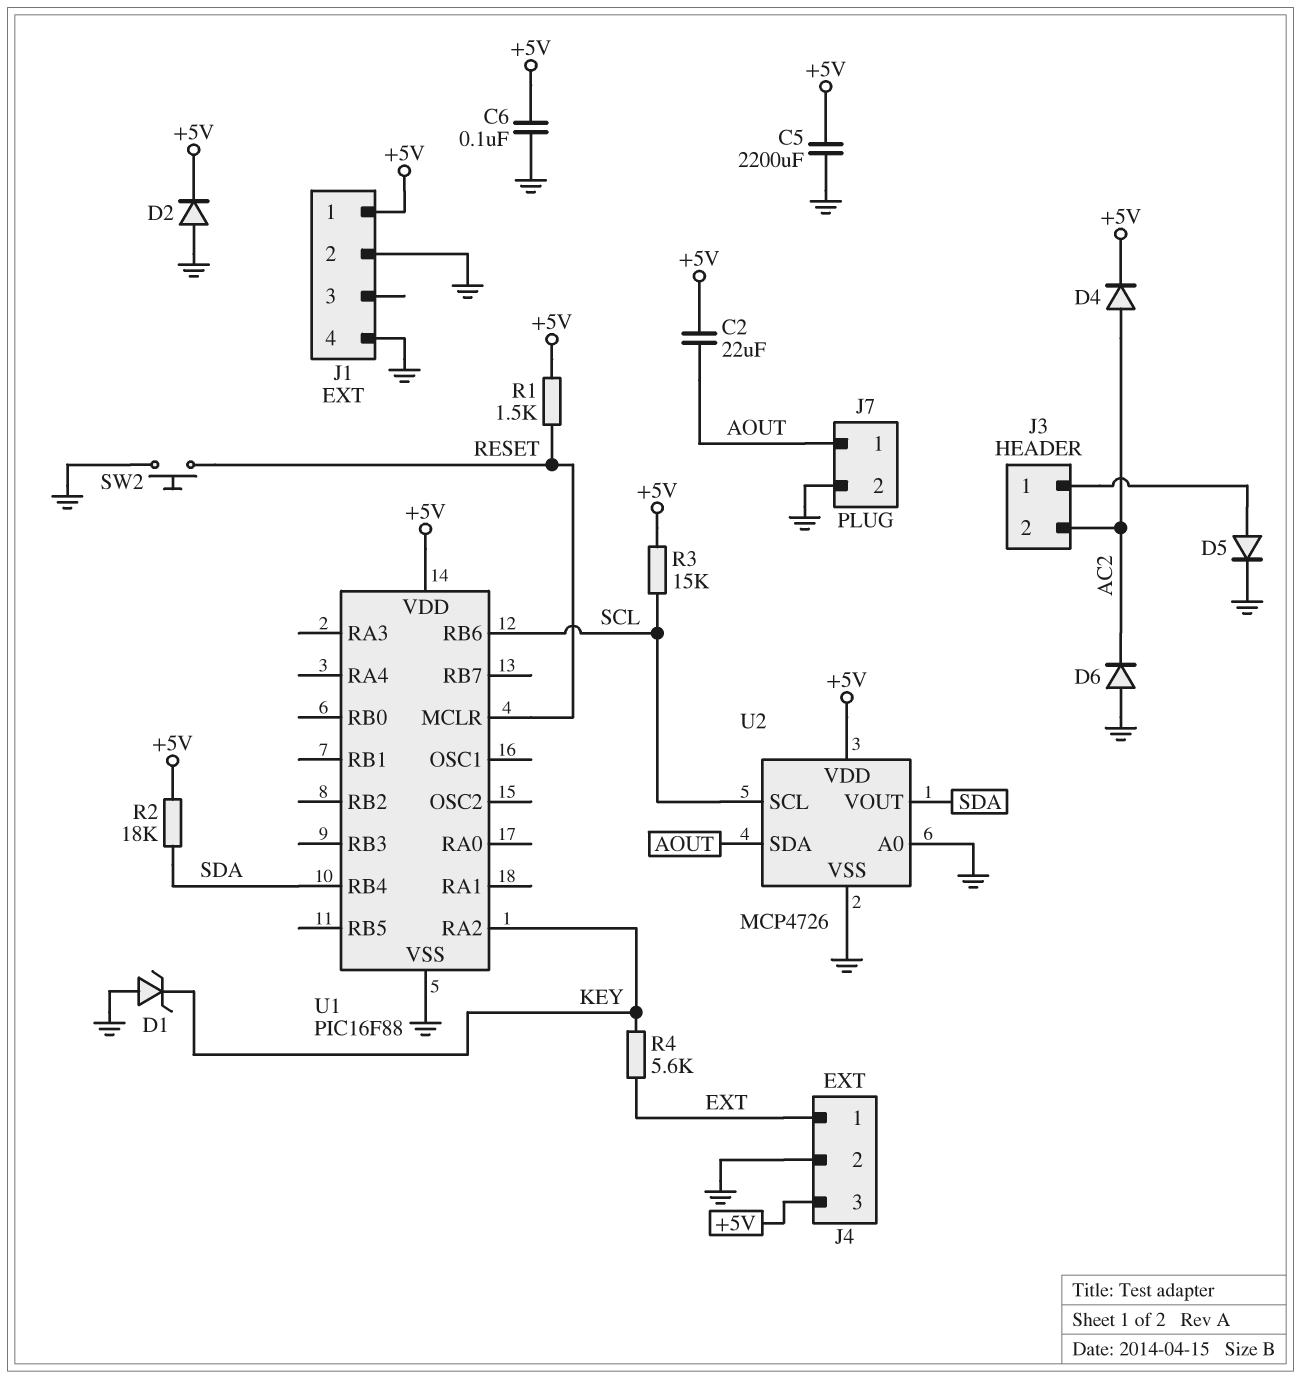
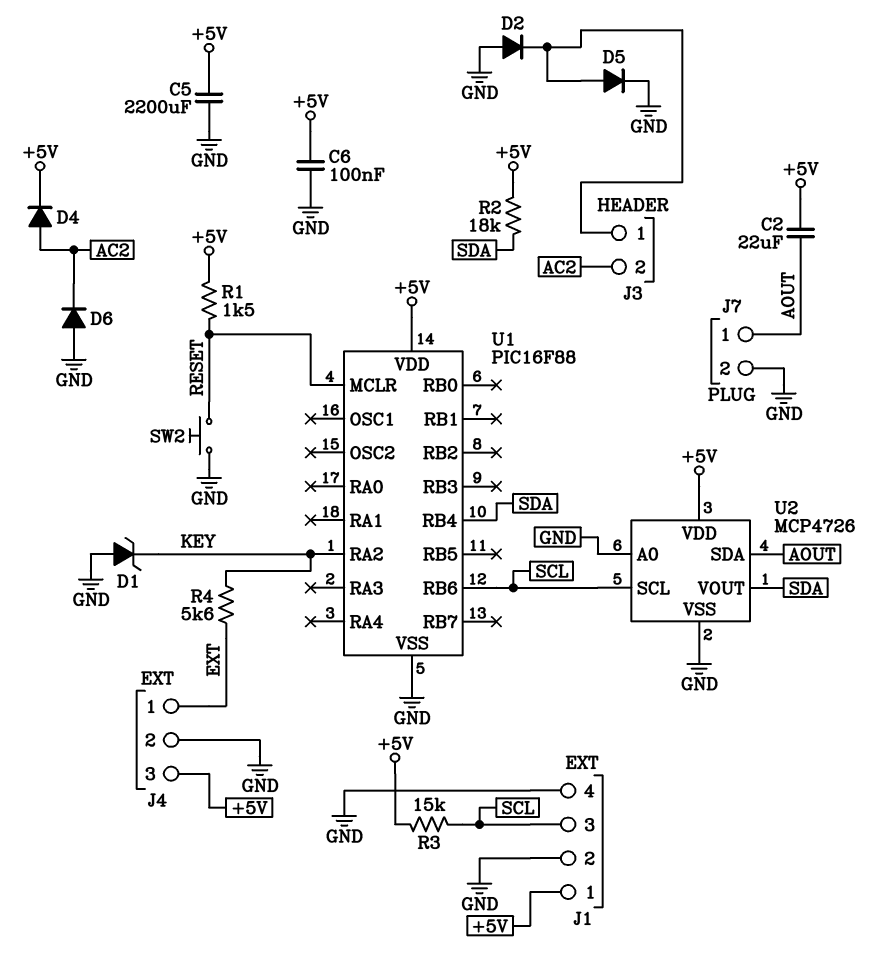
D2: diode (A GND, K +5V) -> diode (A GND, K J3/1)
J1 pin 3: none -> SCL

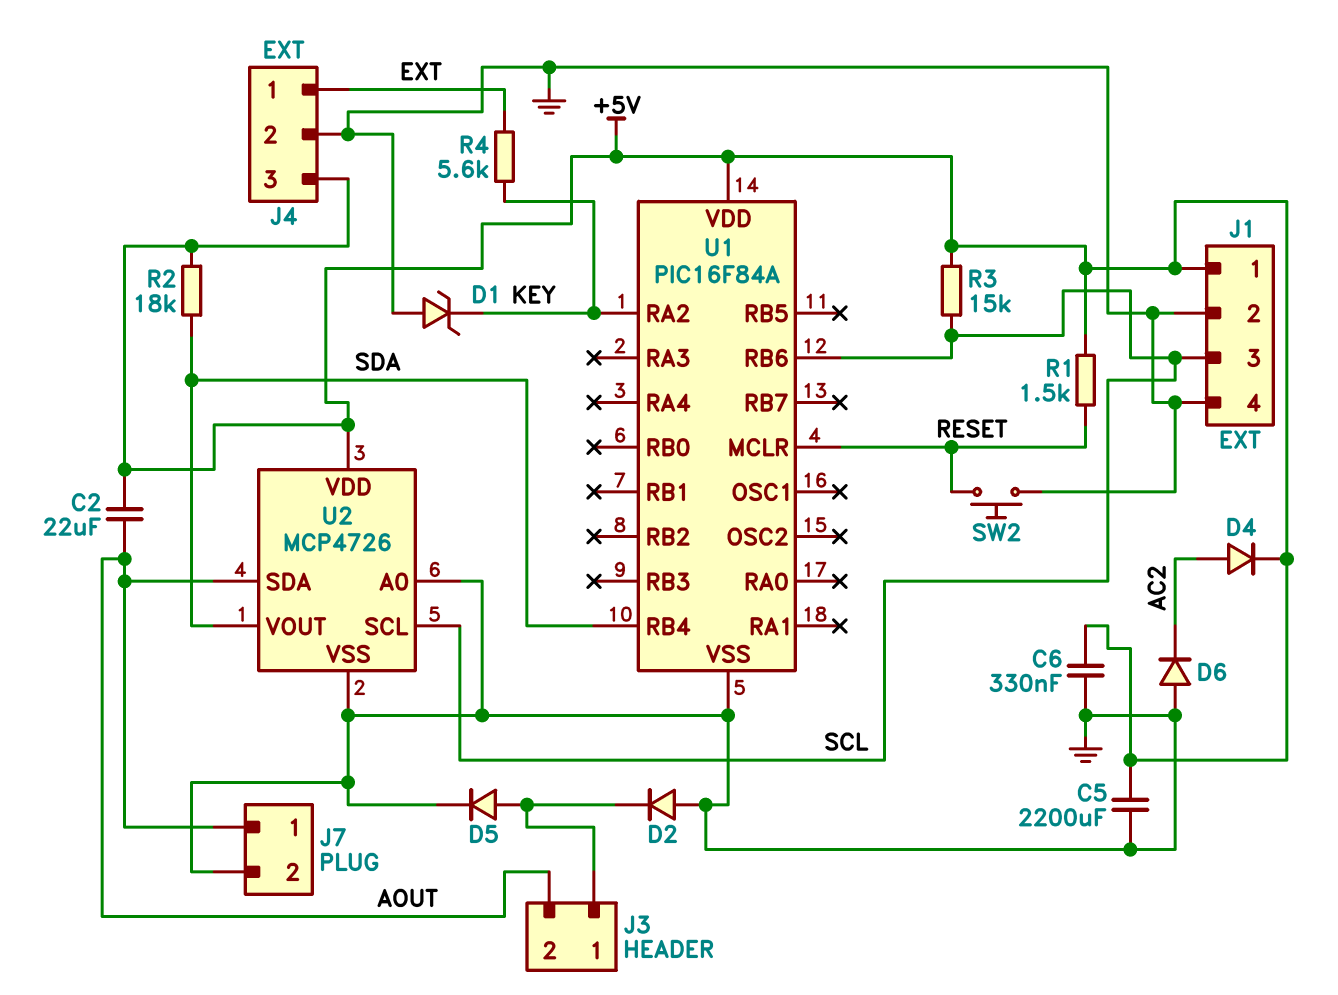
C6: 100nF (+5V, GND) -> 330nF (+5V, GND)
J3 pin 2: AC2 -> AOUT
U1: PIC16F88 -> PIC16F84A

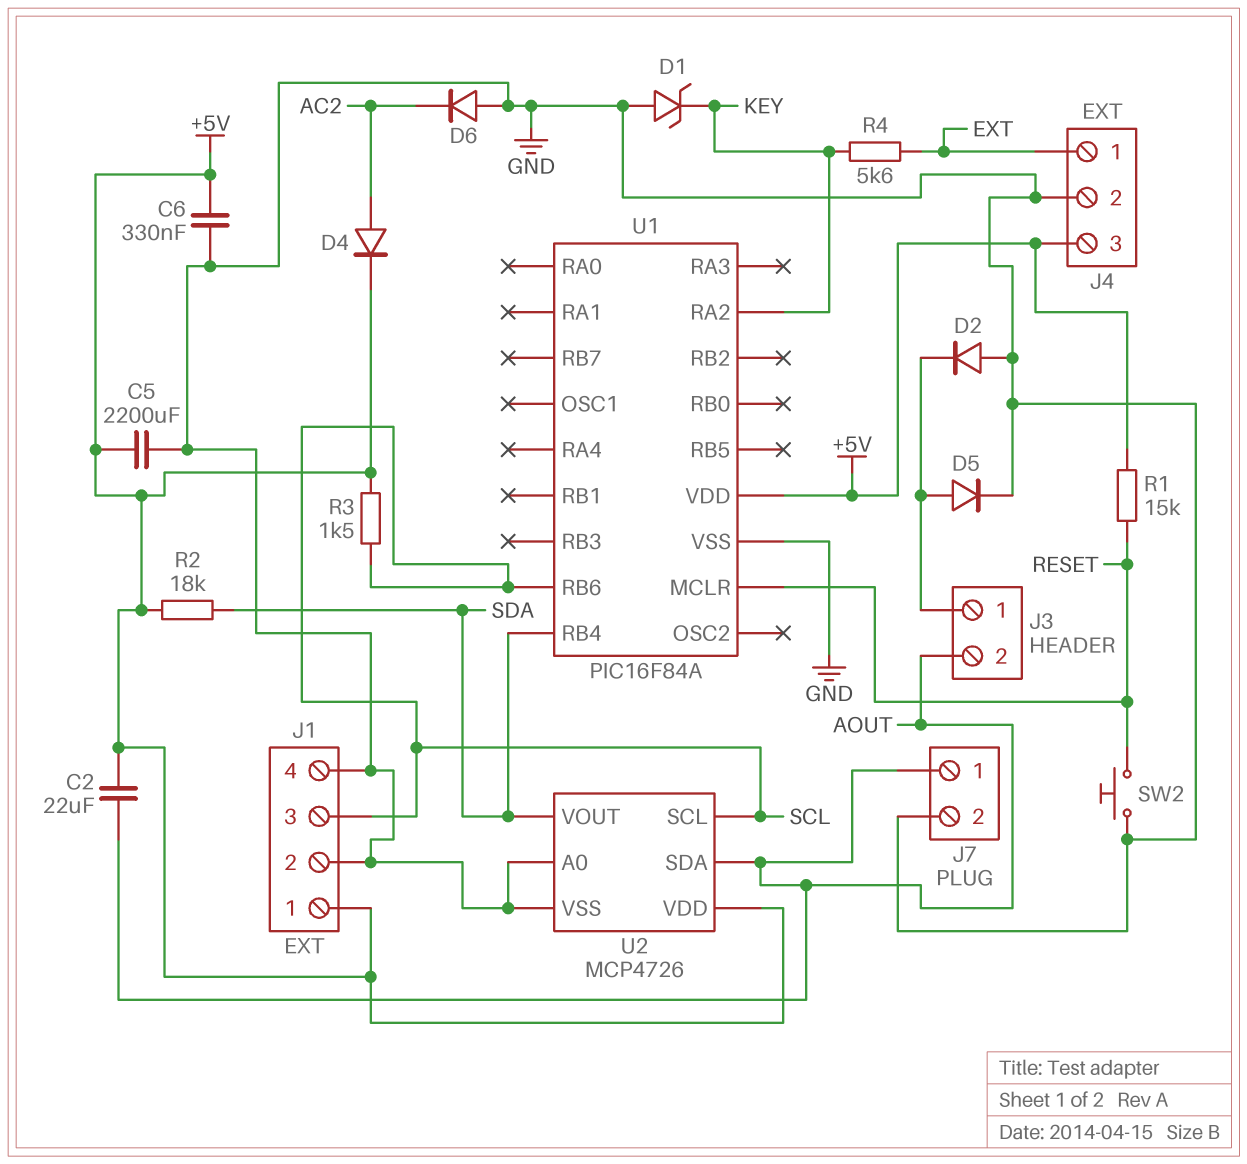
R1: 1.5k (+5V, RESET) -> 15k (+5V, RESET)
R3: 15k (+5V, SCL) -> 1.5k (+5V, SCL)

